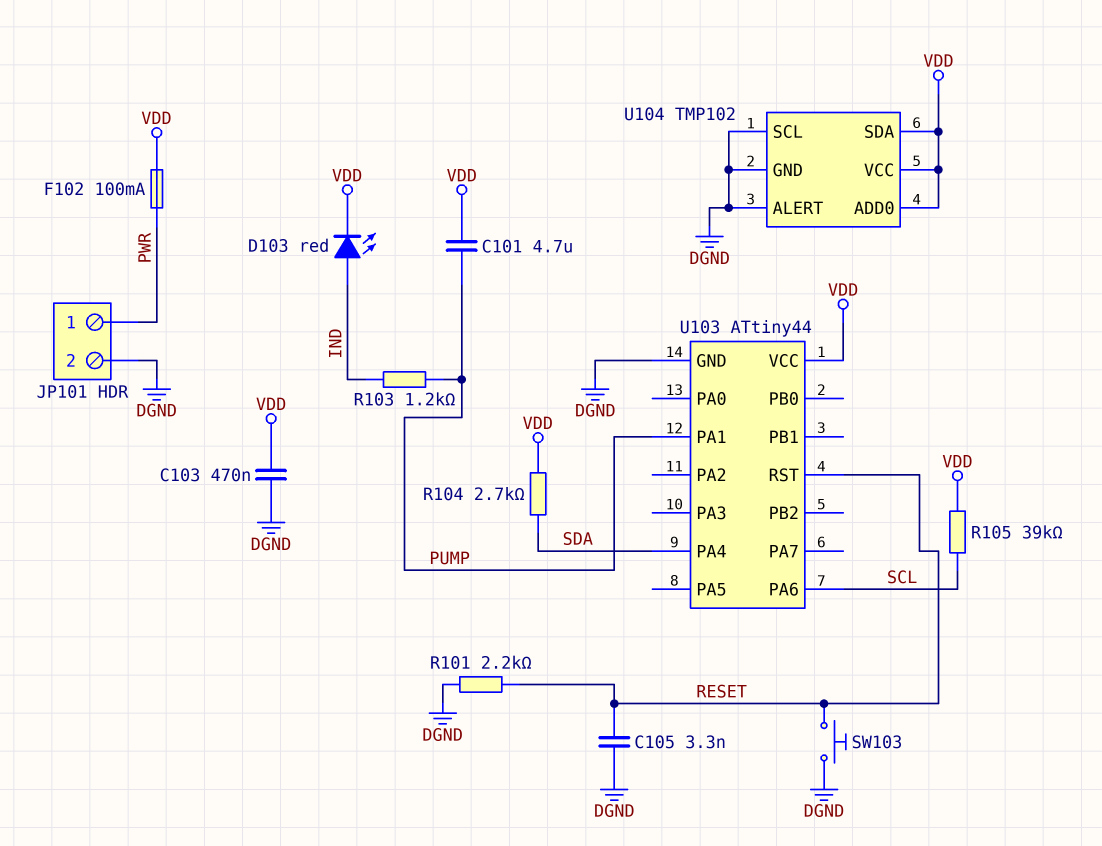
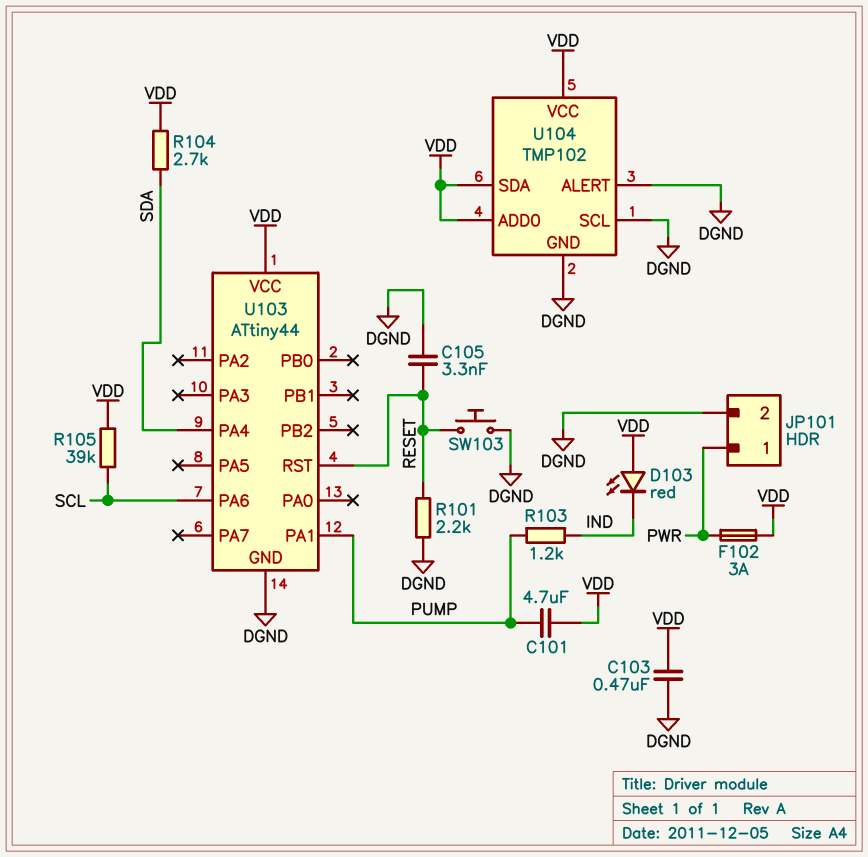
D103: LED red (A IND, K VDD) -> LED red (A VDD, K IND)
F102: 100mA (PWR, VDD) -> 3A (PWR, VDD)

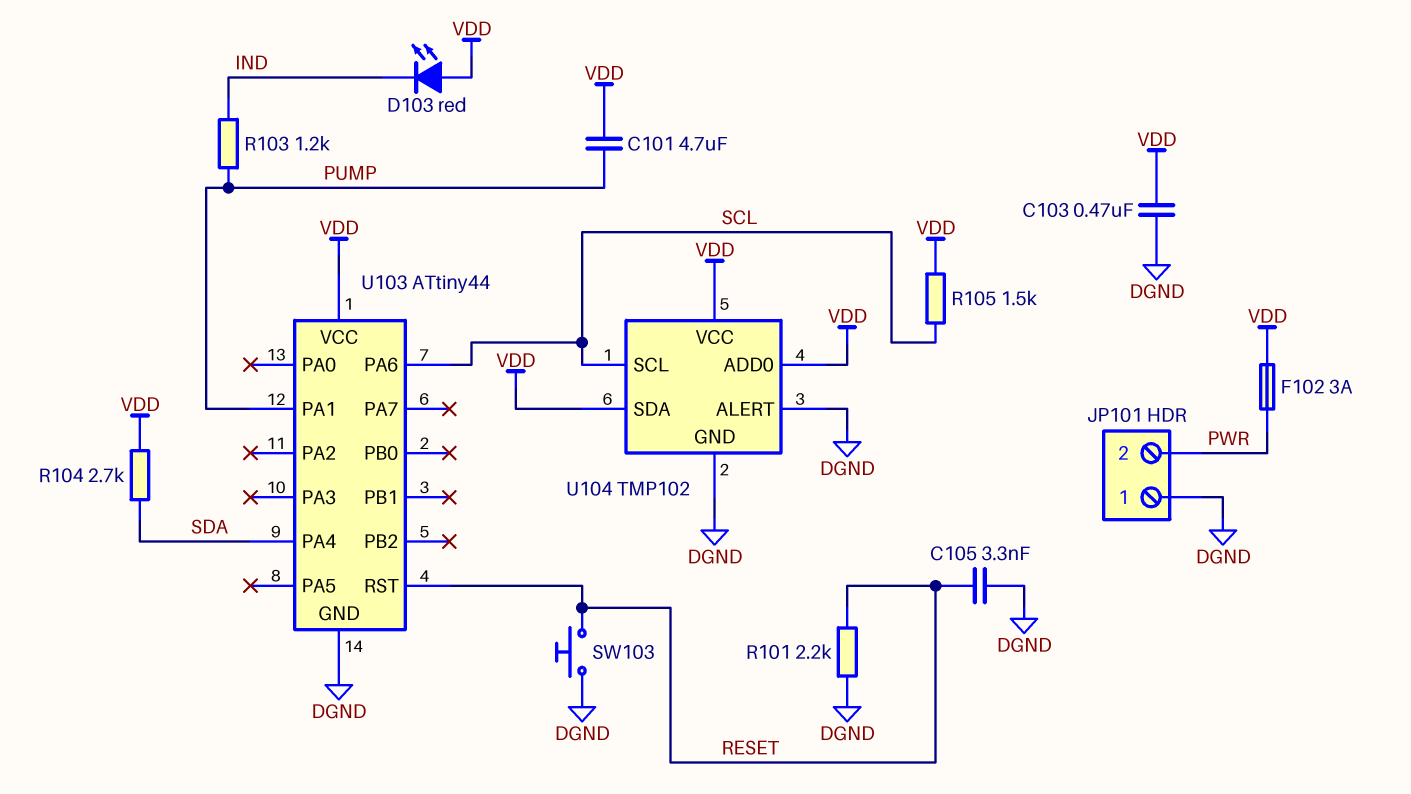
JP101 pin 1: PWR -> DGND
JP101 pin 2: DGND -> PWR
R105: 39k (SCL, VDD) -> 1.5k (SCL, VDD)
U104 pin SCL: DGND -> SCL

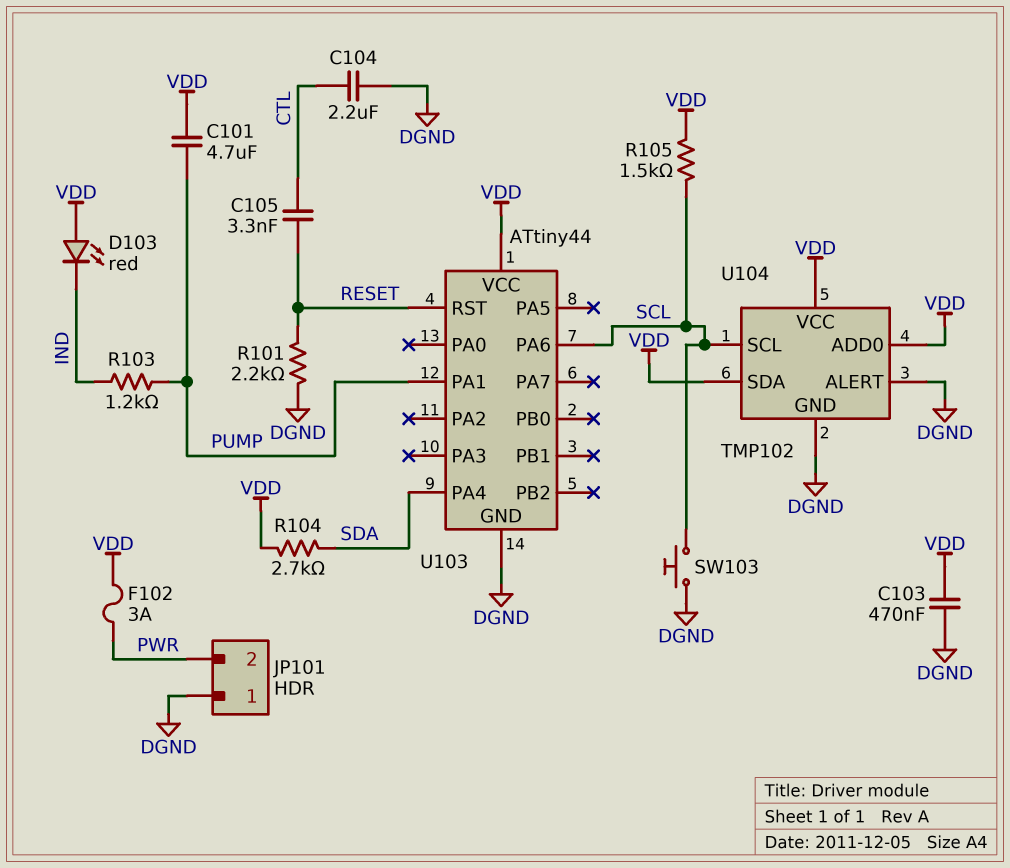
C104: none -> 2.2uF (CTL, DGND)
C105: 3.3nF (DGND, RESET) -> 3.3nF (CTL, RESET)
SW103: button (DGND, RESET) -> button (DGND, SCL)

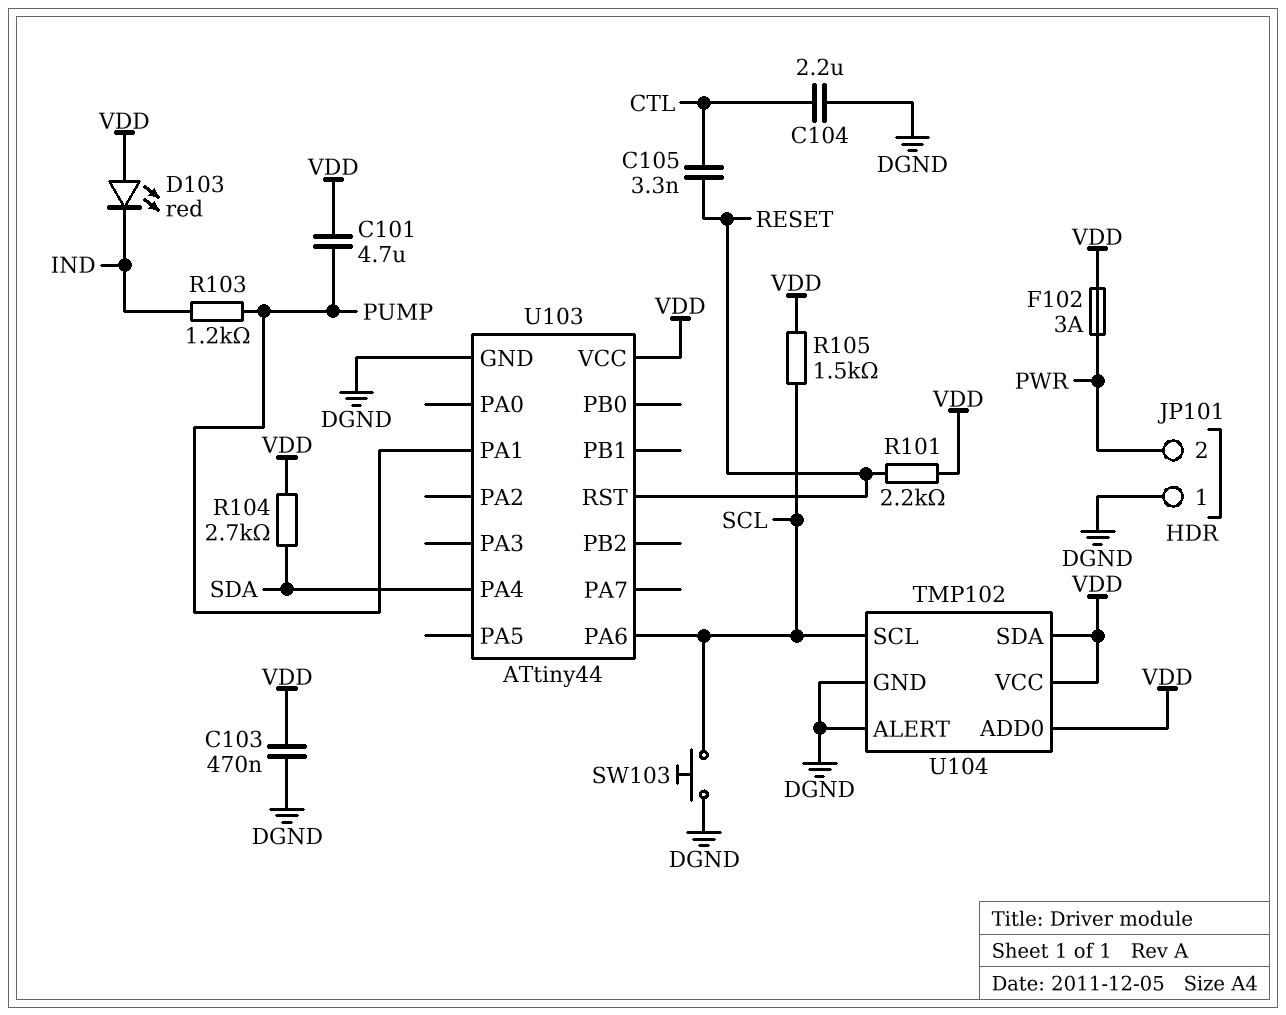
R101: 2.2k (DGND, RESET) -> 2.2k (RESET, VDD)

